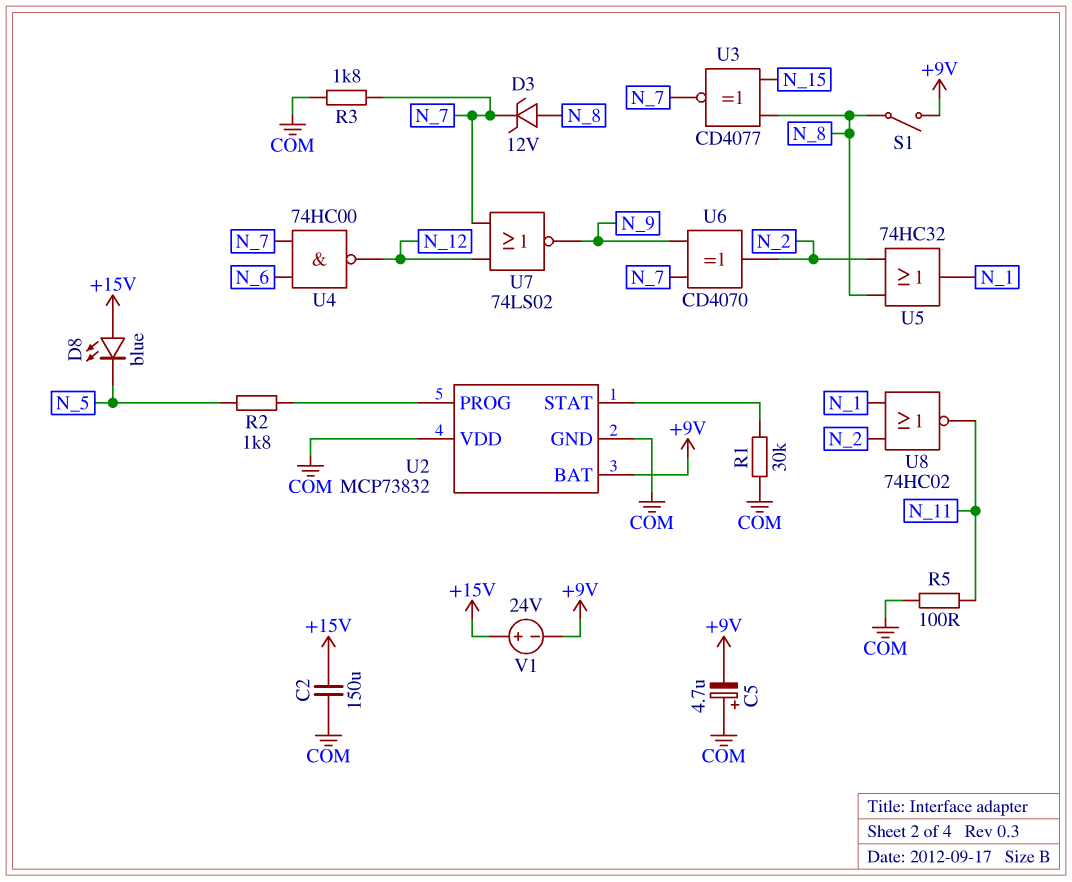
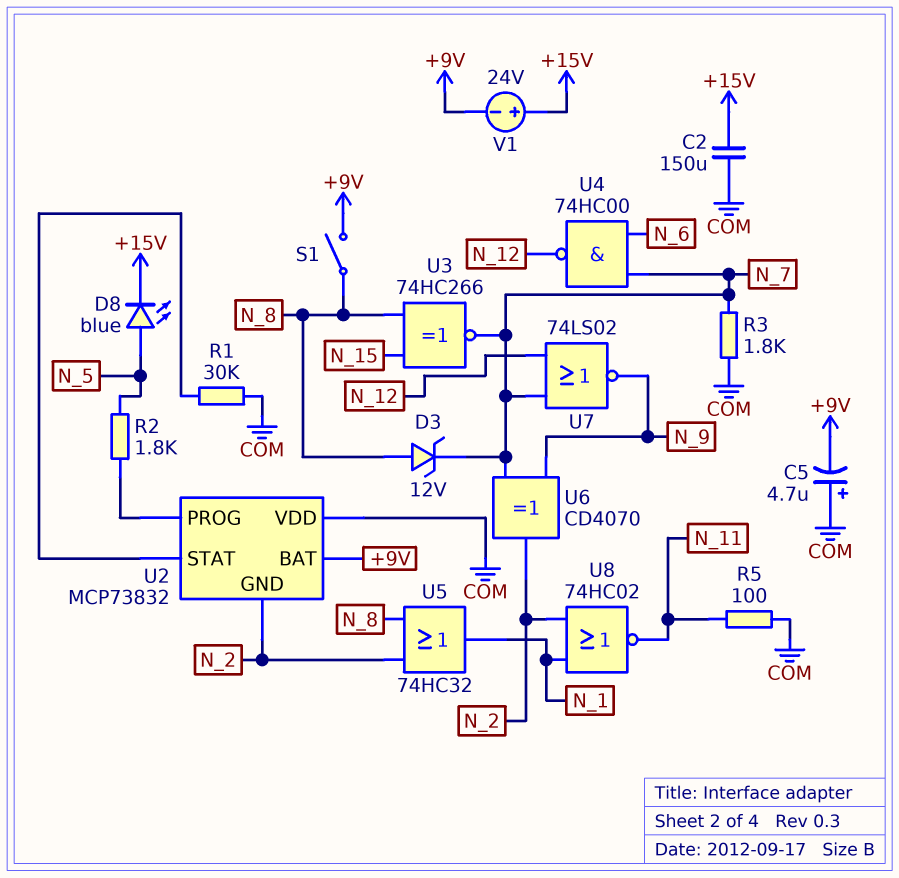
D8: LED blue (A +15V, K N_5) -> LED blue (A N_5, K +15V)
U2 pin GND: COM -> N_2
U3: XNOR CD4077 (in N_8, in N_15, out N_7) -> XNOR 74HC266 (in N_8, in N_15, out N_7)

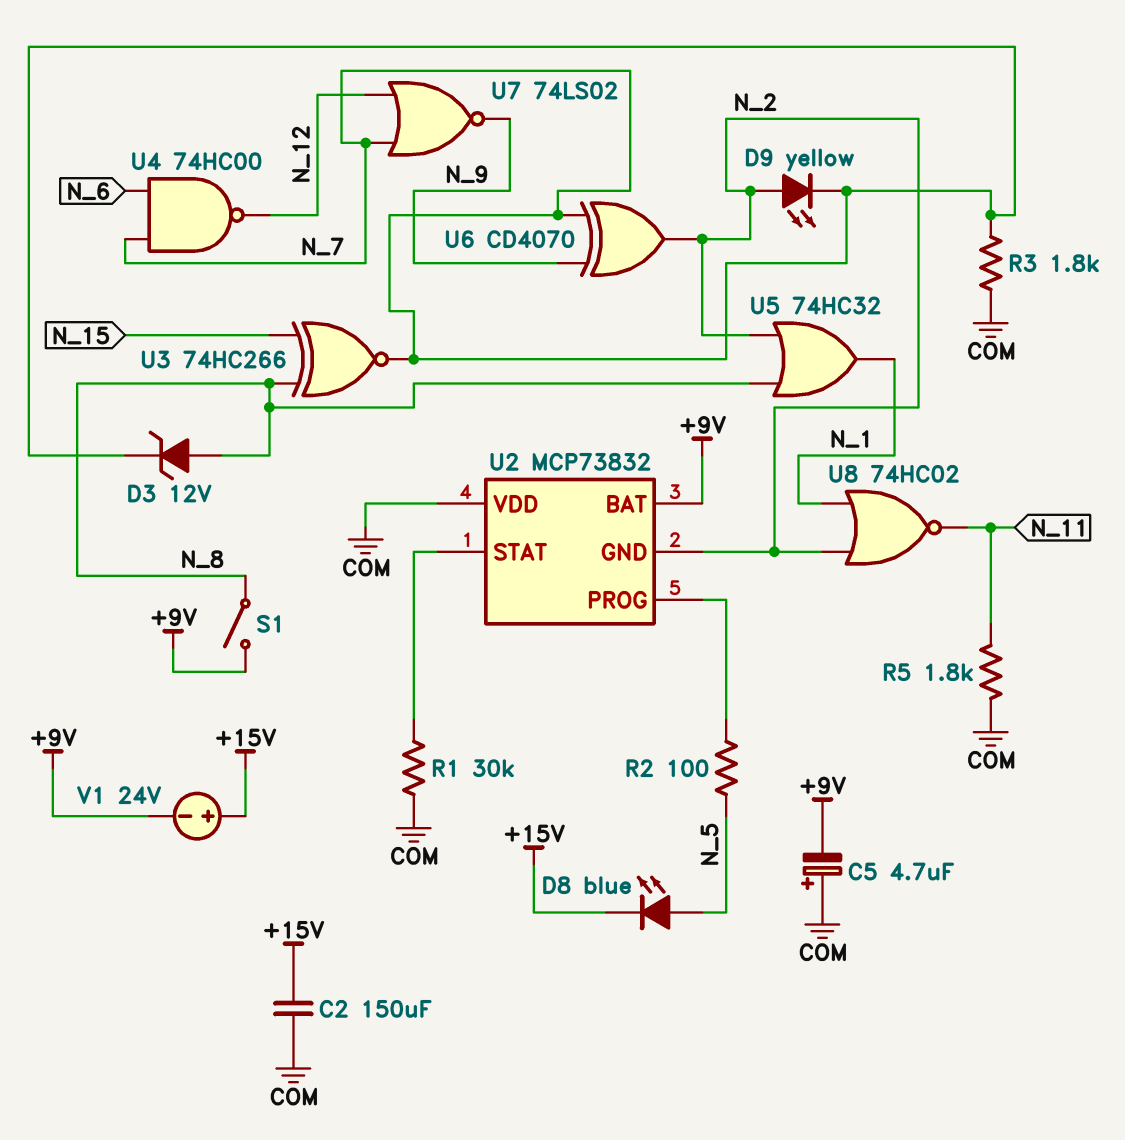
D9: none -> LED yellow (A N_2, K N_7)
R2: 1.8k (N_5, U2/PROG) -> 100 (N_5, U2/PROG)
R5: 100 (COM, N_11) -> 1.8k (COM, N_11)

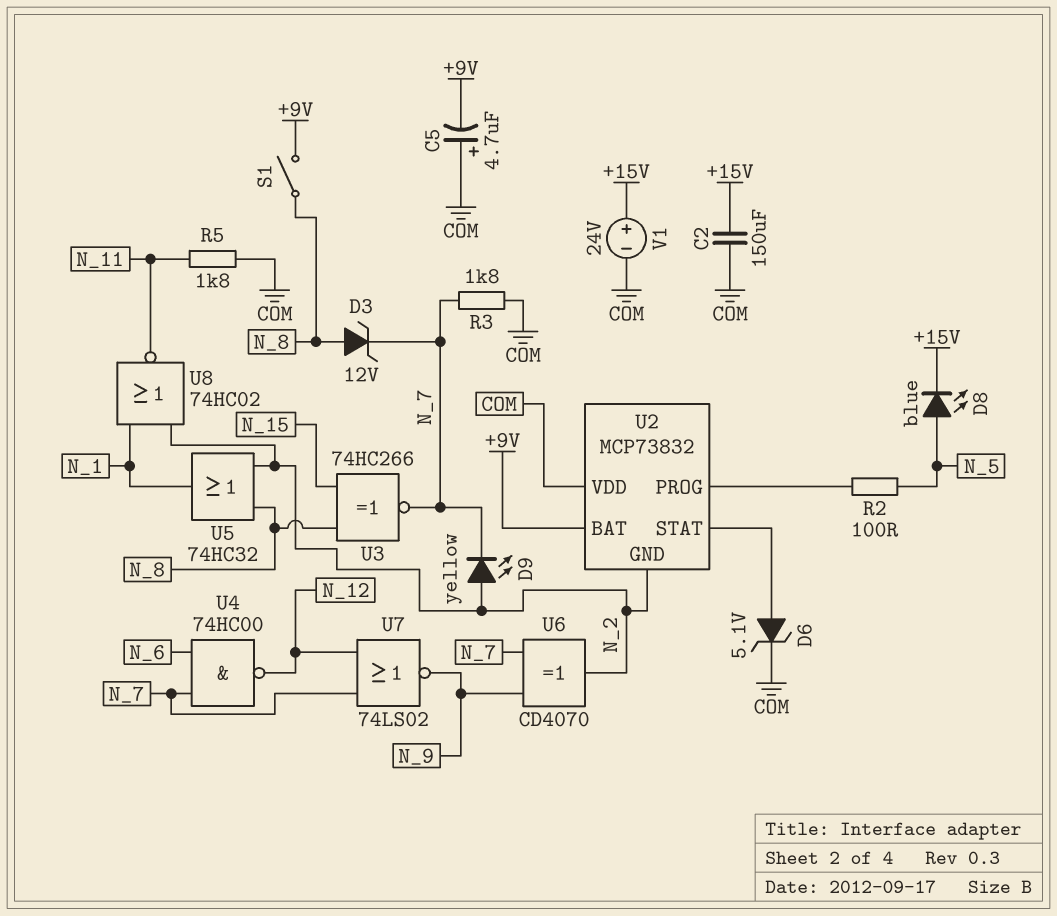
D6: none -> zener 5.1V (A U2/STAT, K COM)
R1: 30k (COM, U2/STAT) -> none
V1: 24V (plus +15V, minus +9V) -> 24V (plus +15V, minus COM)

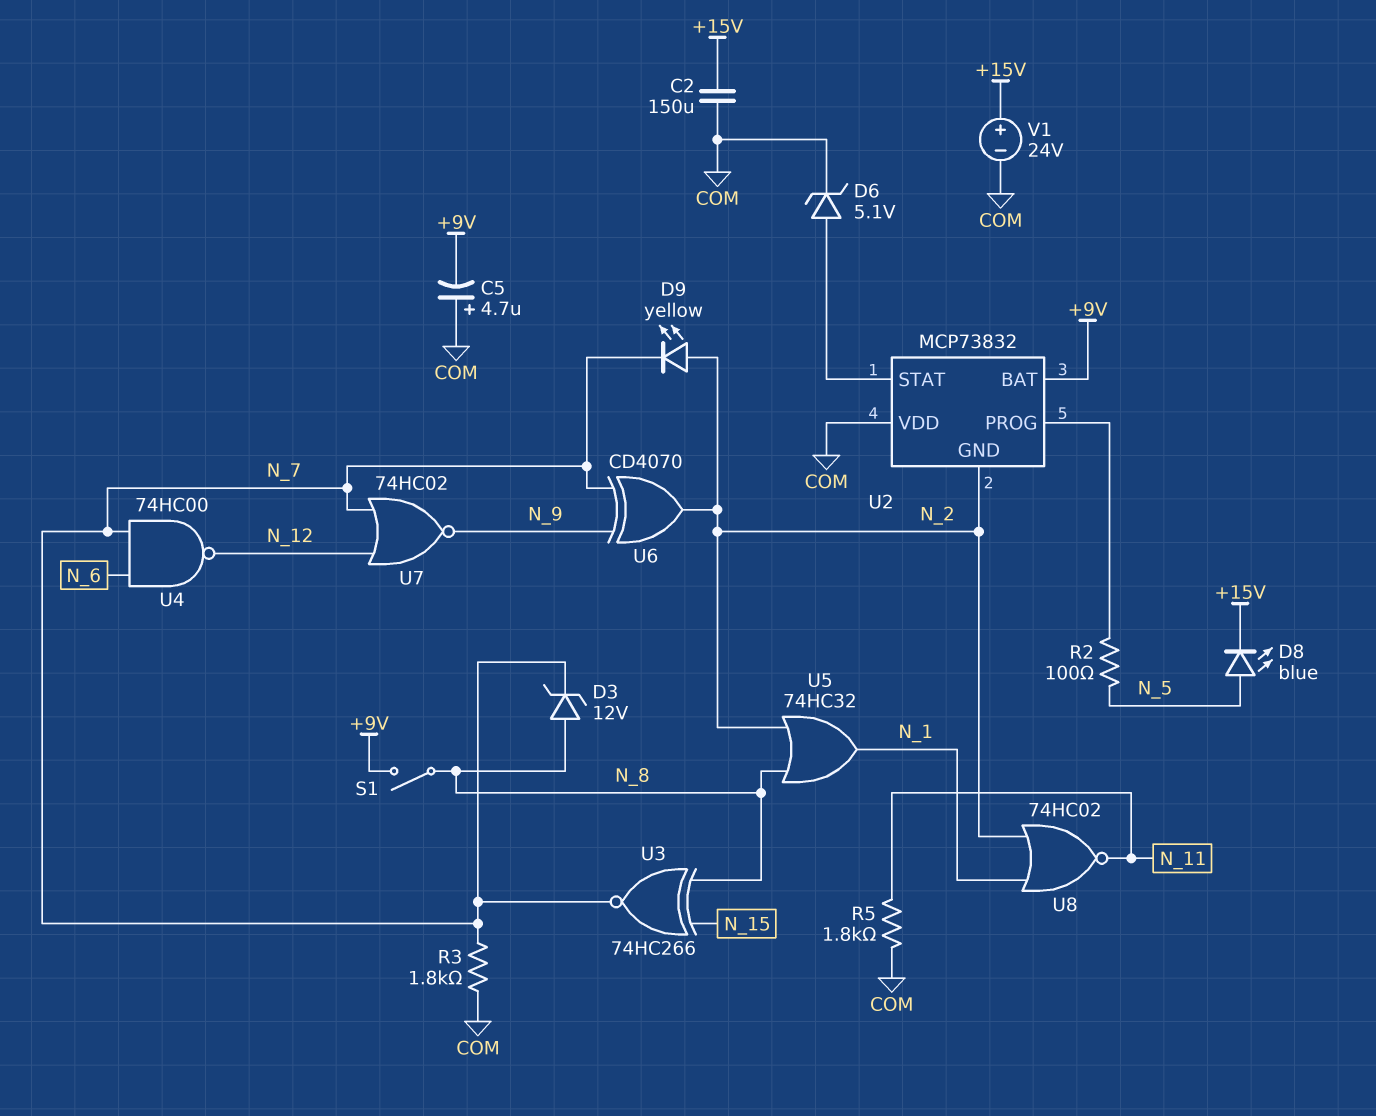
U7: NOR 74LS02 (in N_7, in N_12, out N_9) -> NOR 74HC02 (in N_7, in N_12, out N_9)

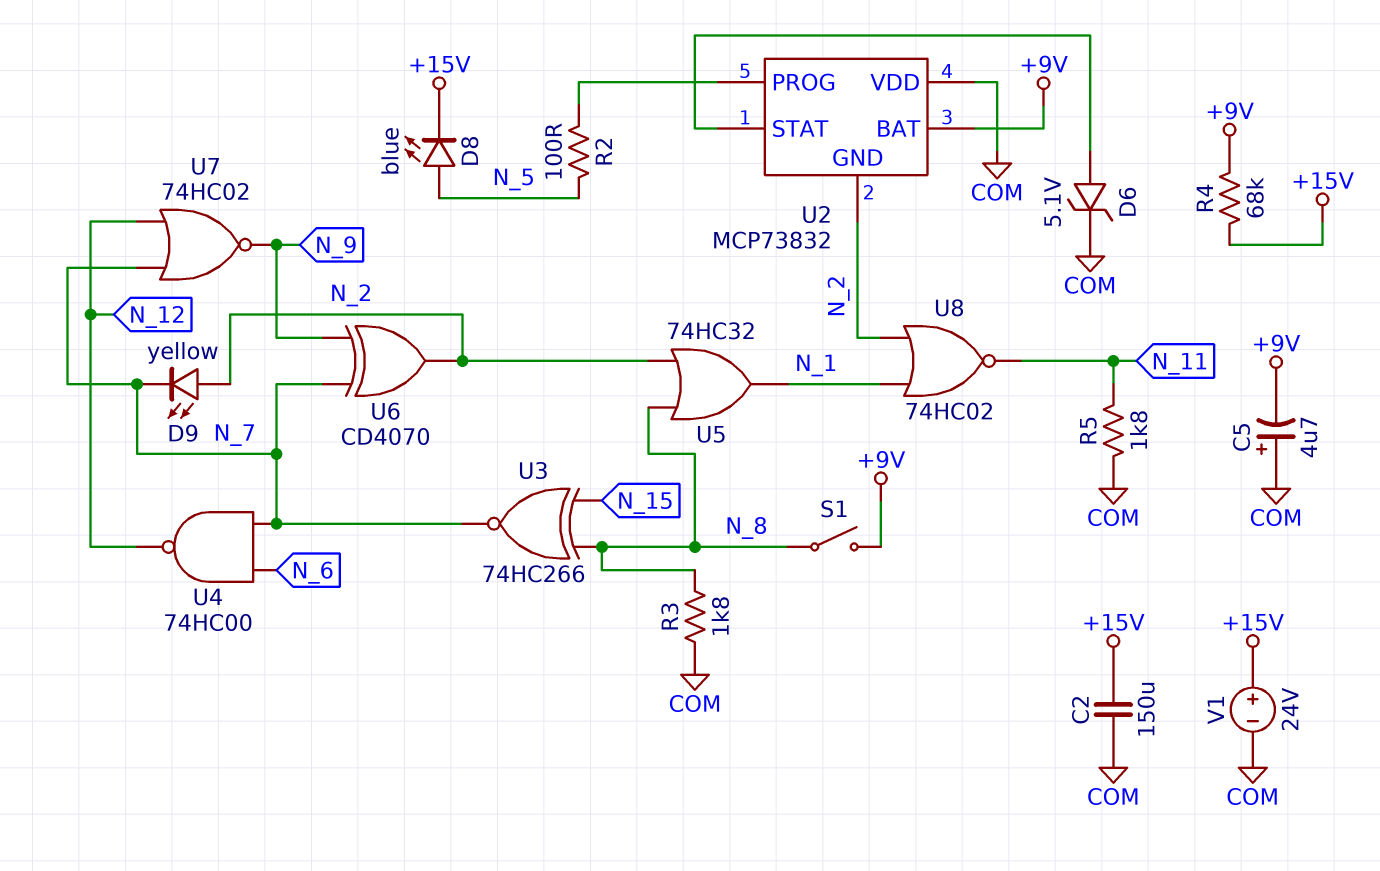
D3: zener 12V (A N_8, K N_7) -> none
R3: 1.8k (COM, N_7) -> 1.8k (COM, N_8)
R4: none -> 68k (+9V, +15V)

